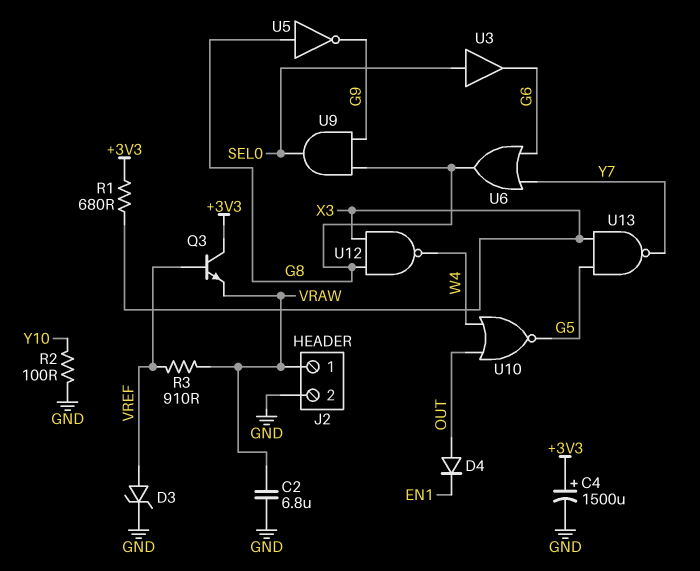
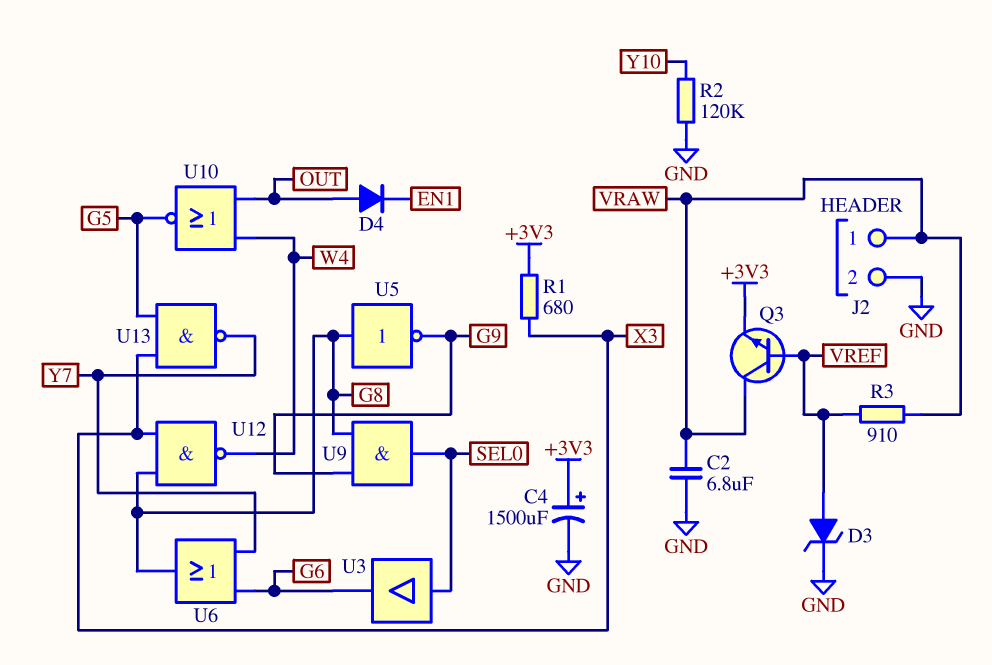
Q3: NPN (B VREF, C +3V3, E VRAW) -> NPN (B VREF, C VRAW, E +3V3)
R2: 100 (GND, Y10) -> 120k (GND, Y10)

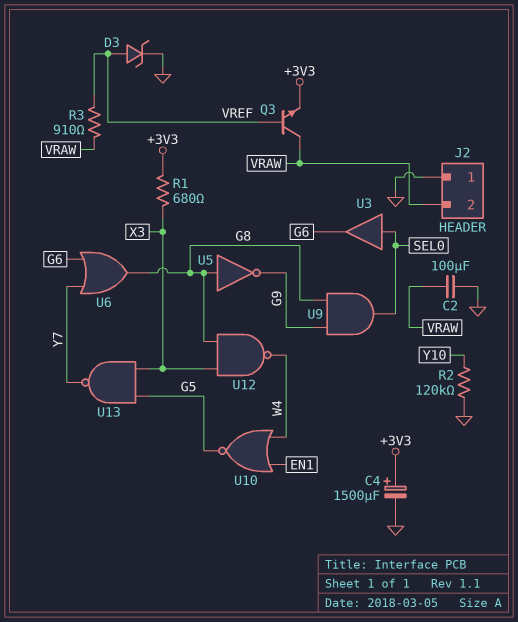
C2: 6.8uF (GND, VRAW) -> 100uF (GND, VRAW)
D4: diode (A OUT, K EN1) -> none
J2 pin 1: VRAW -> GND
J2 pin 2: GND -> VRAW
U10: NOR (in OUT, in W4, out G5) -> NOR (in EN1, in W4, out G5)

